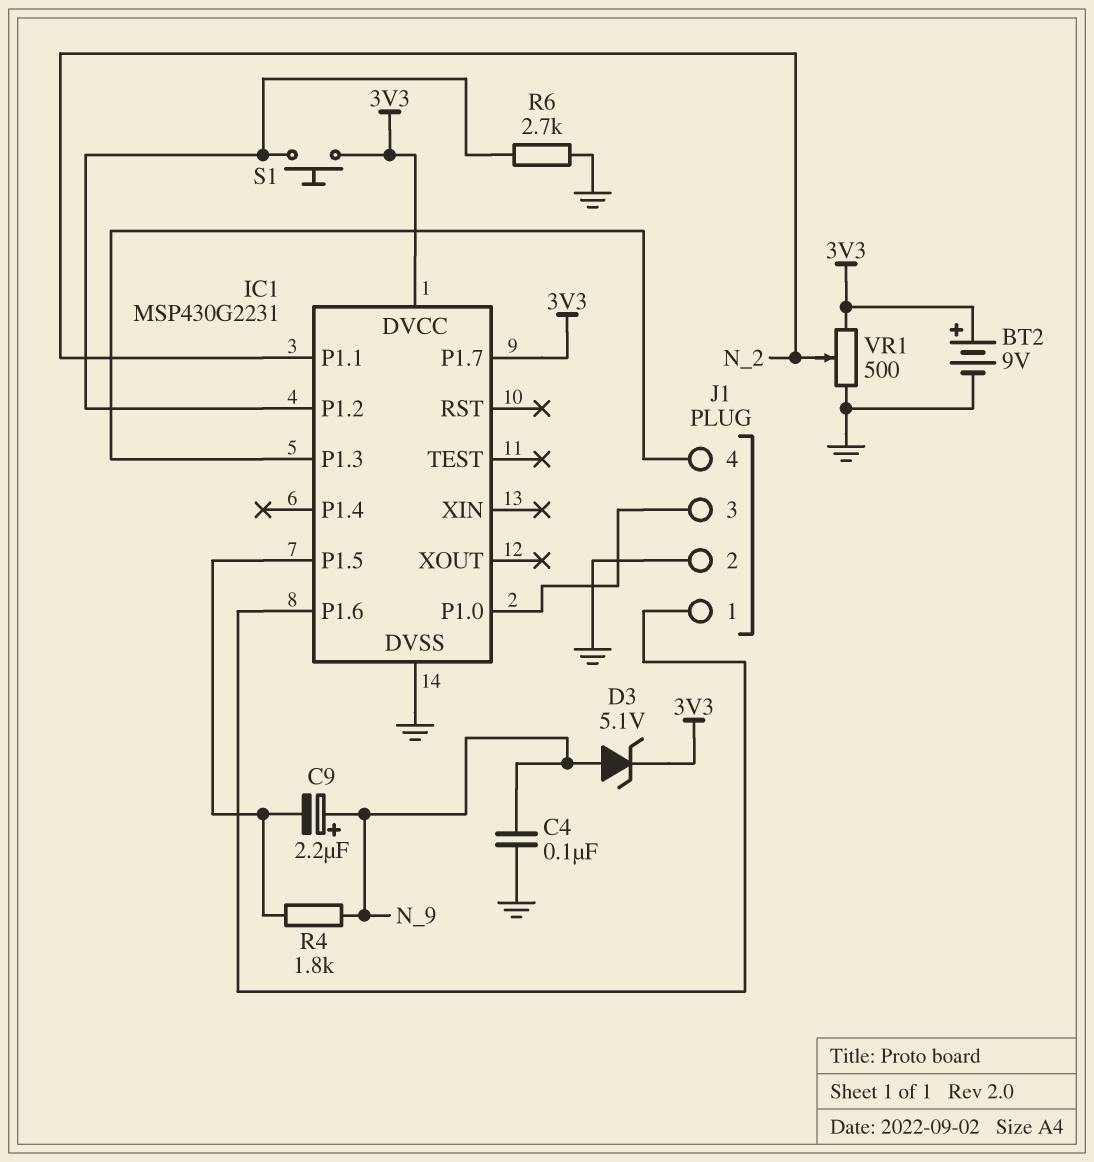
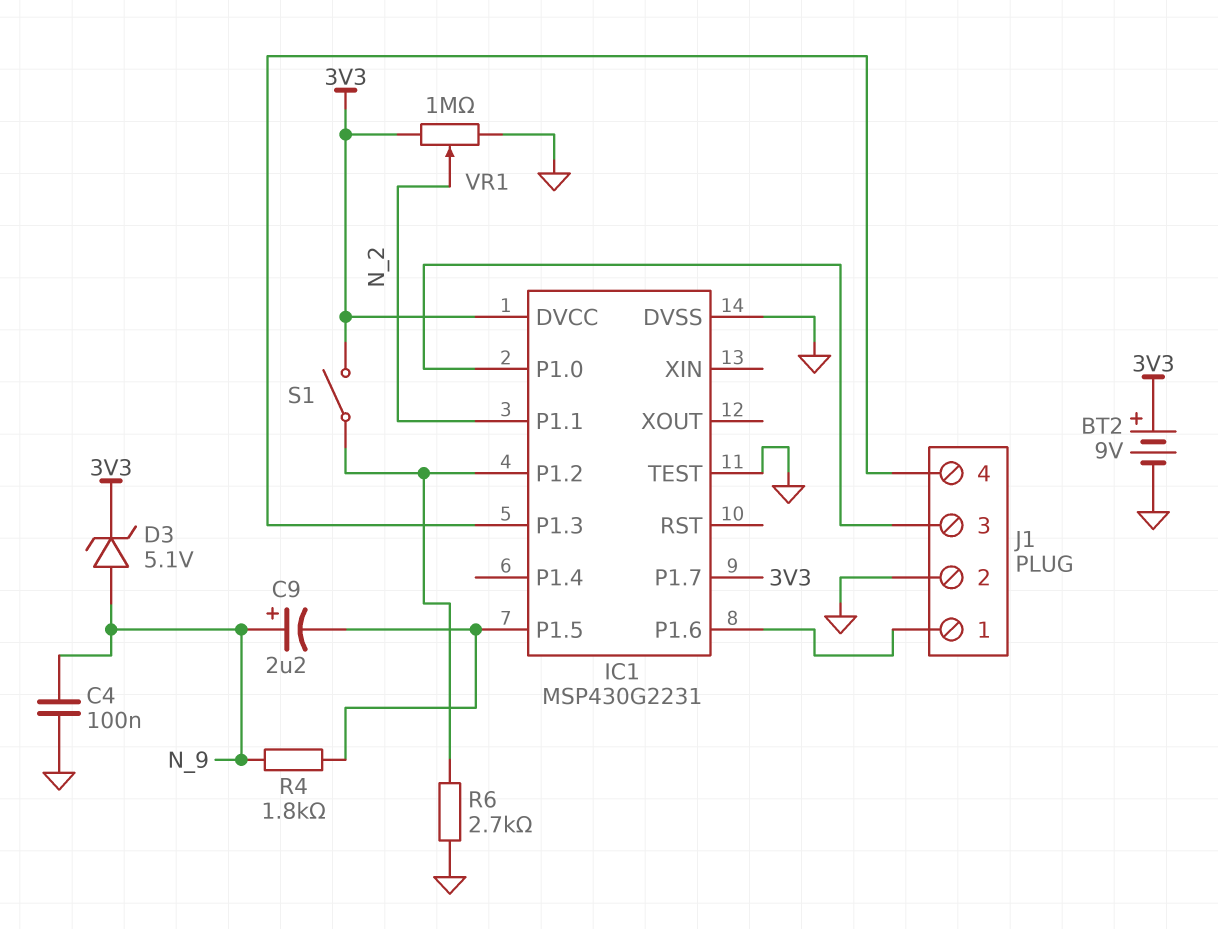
IC1 pin TEST: none -> GND
S1: button (3V3, IC1/P1.2) -> switch (3V3, IC1/P1.2)
VR1: 500 (3V3, GND, wiper N_2) -> 1M (3V3, GND, wiper N_2)

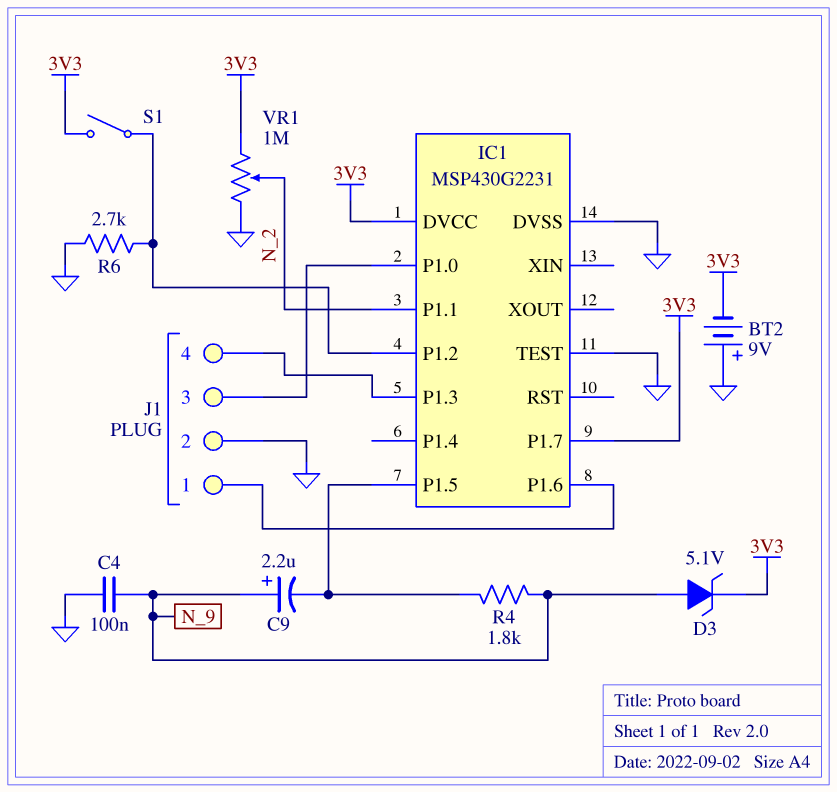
BT2: 9V (plus 3V3, minus GND) -> 9V (plus GND, minus 3V3)

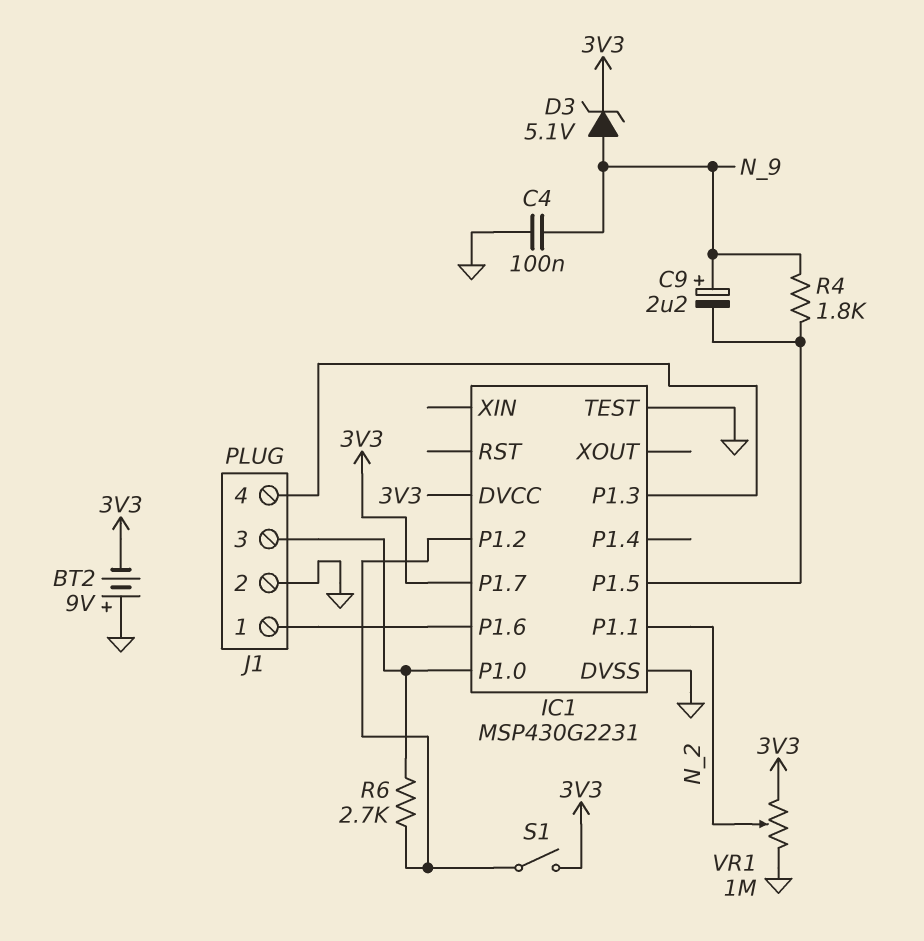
R6: 2.7k (GND, IC1/P1.2) -> 2.7k (IC1/P1.0, IC1/P1.2)

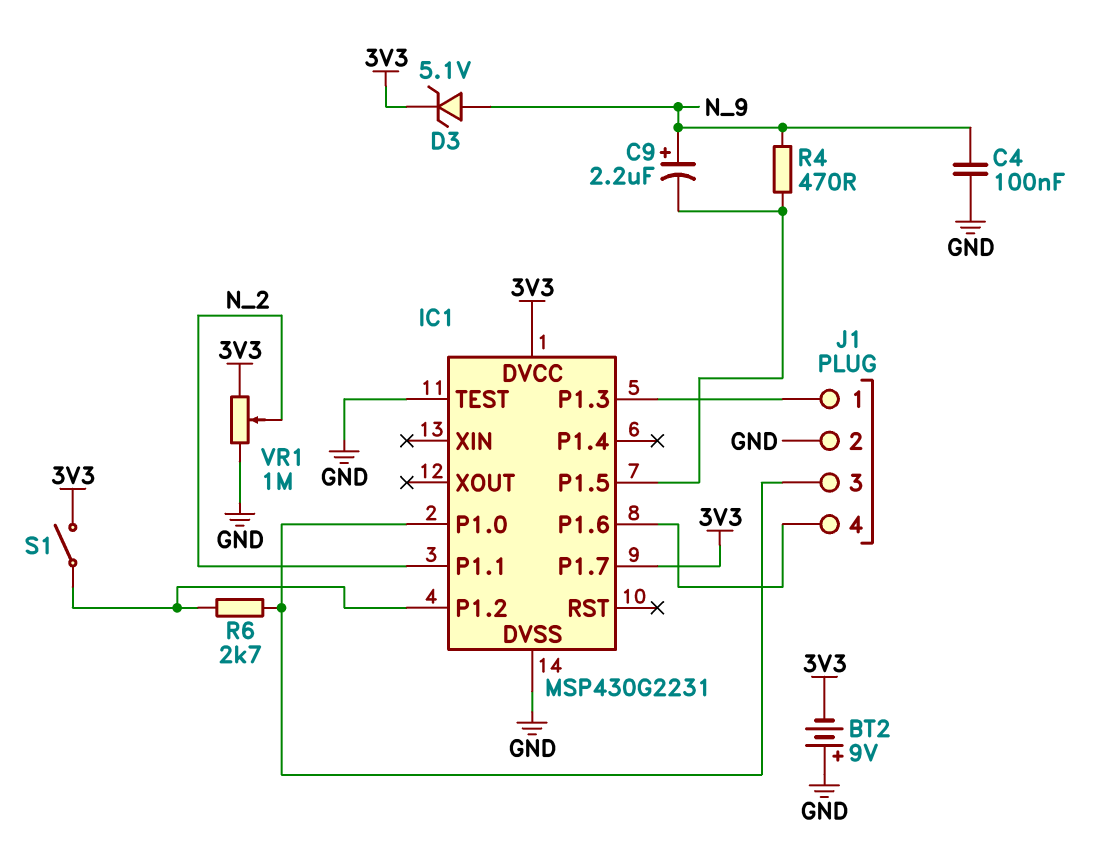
J1 pin 1: IC1/P1.6 -> IC1/P1.3
J1 pin 4: IC1/P1.3 -> IC1/P1.6
R4: 1.8k (IC1/P1.5, N_9) -> 470 (IC1/P1.5, N_9)

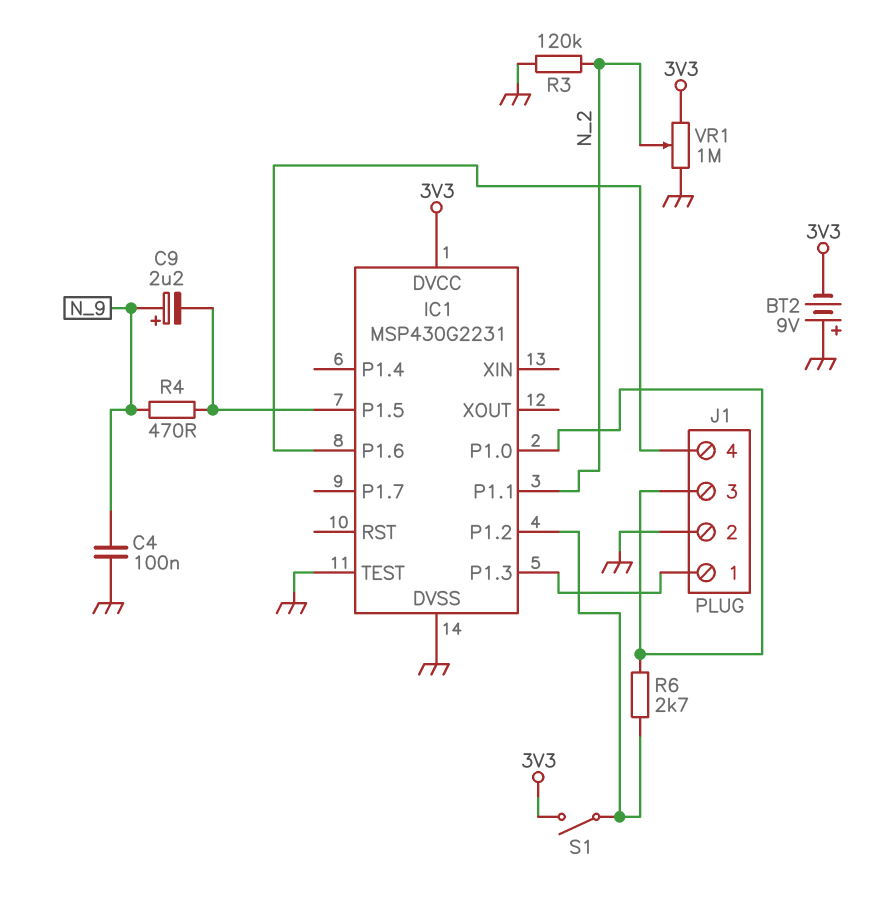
D3: zener 5.1V (A N_9, K 3V3) -> none
IC1 pin P1.7: 3V3 -> none
R3: none -> 120k (GND, N_2)

